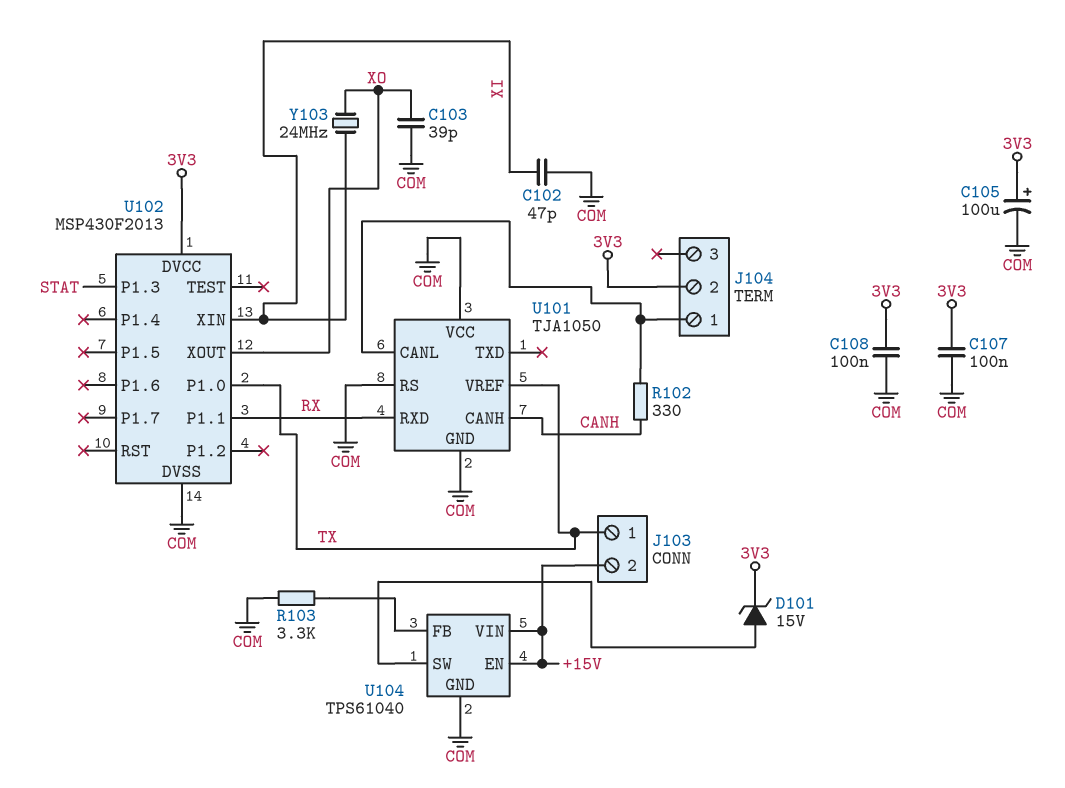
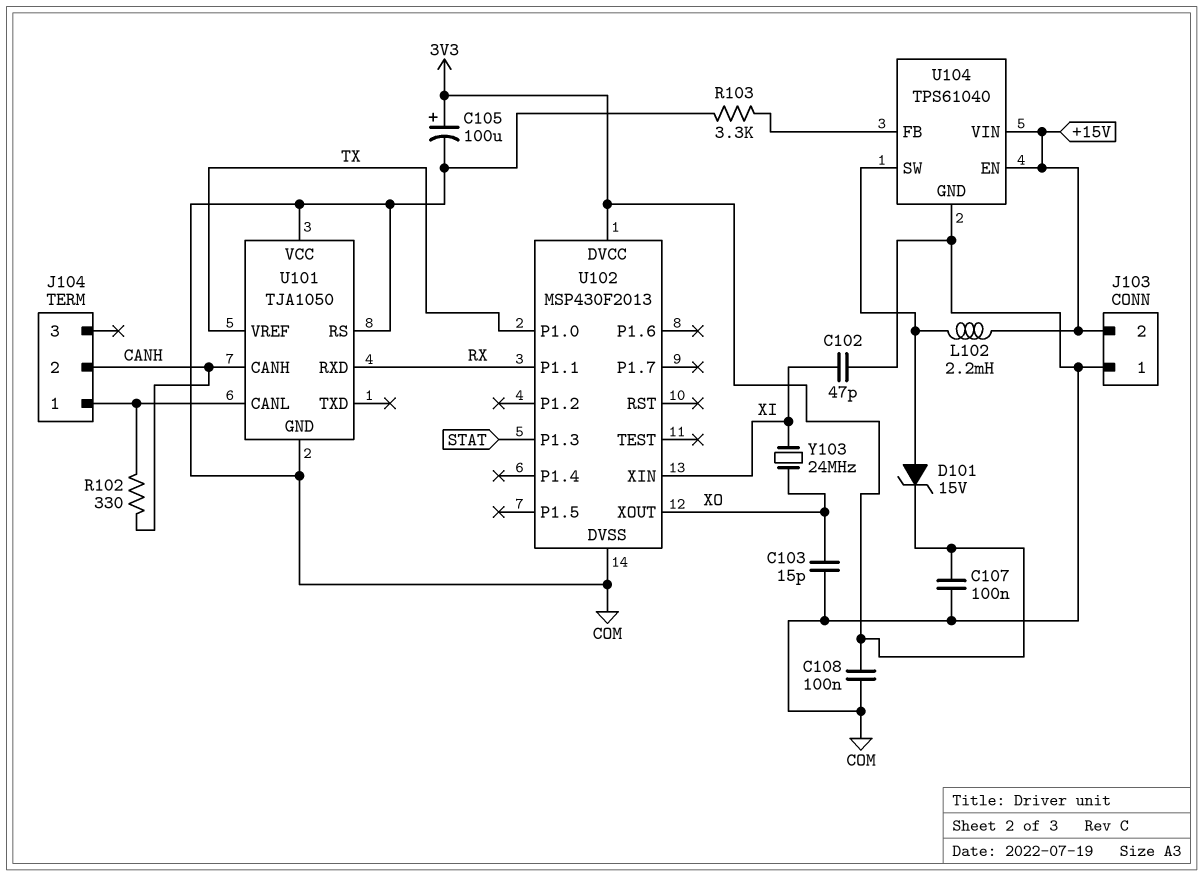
C103: 39pF (COM, XO) -> 15pF (COM, XO)
J103 pin 1: TX -> COM
J104 pin 2: 3V3 -> CANH
L102: none -> 2.2mH (+15V, U104/SW)

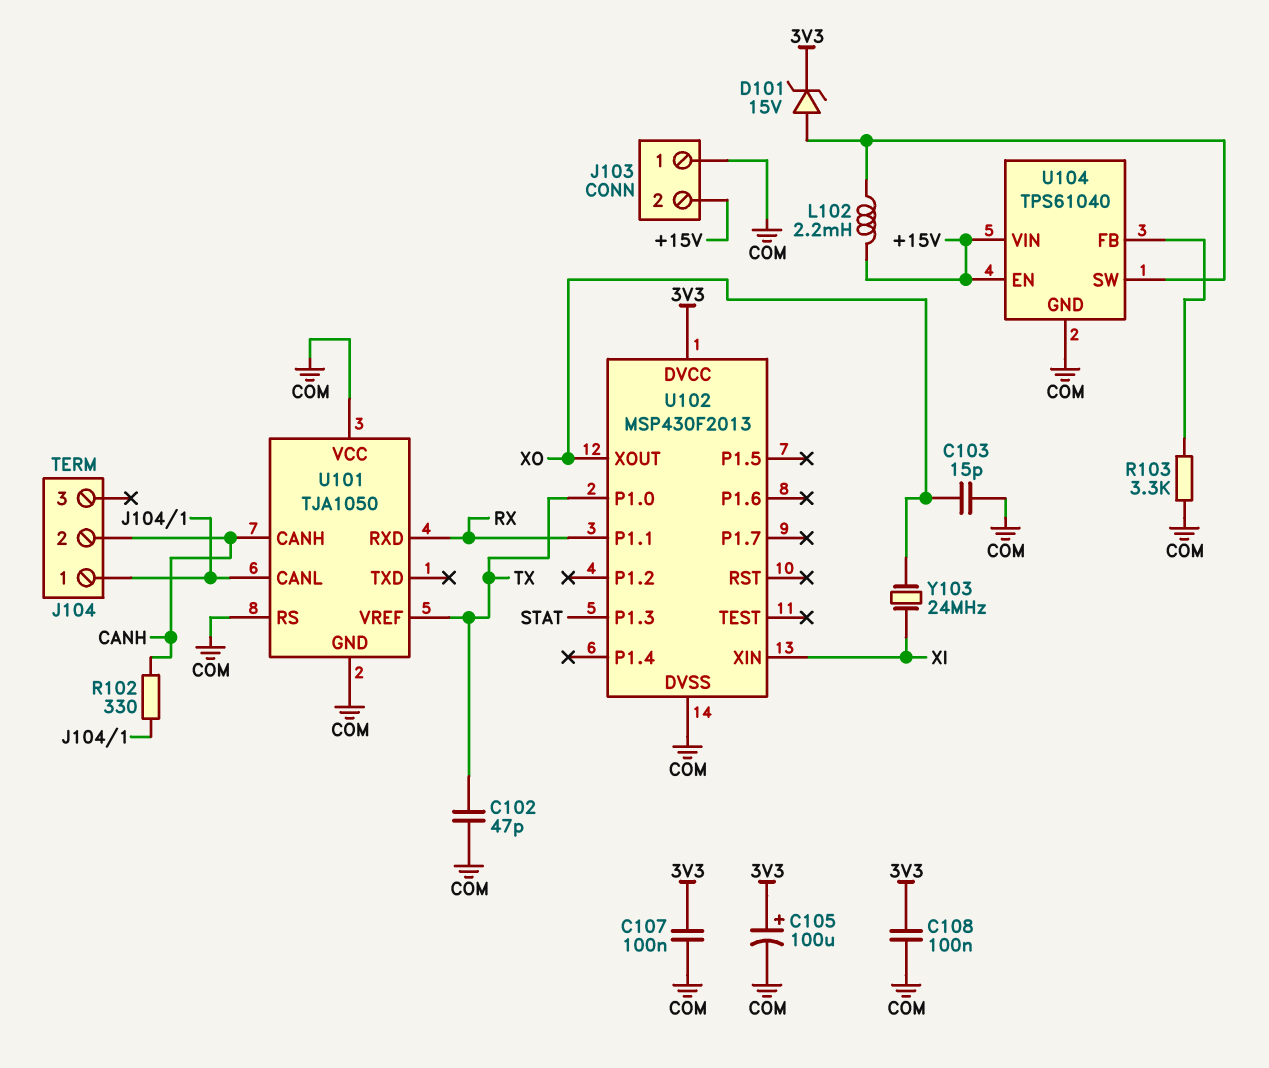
C102: 47pF (COM, XI) -> 47pF (COM, TX)

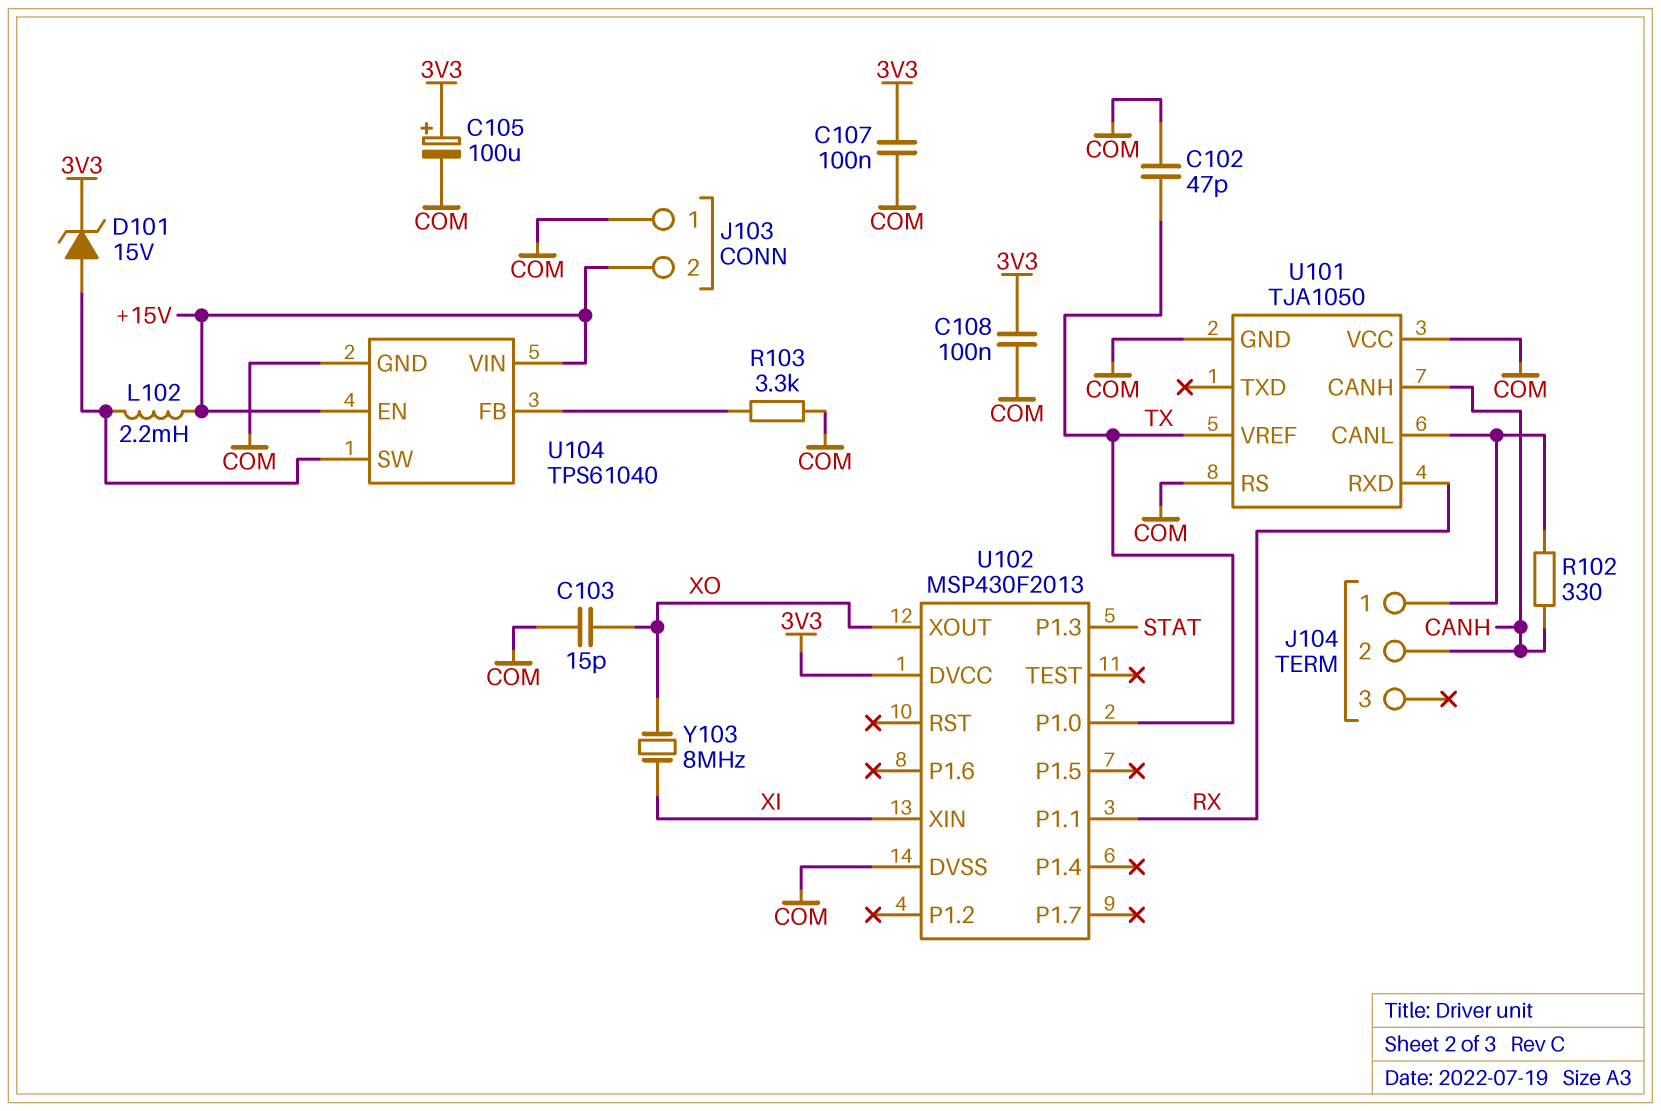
Y103: 24MHz (XI, XO) -> 8MHz (XI, XO)

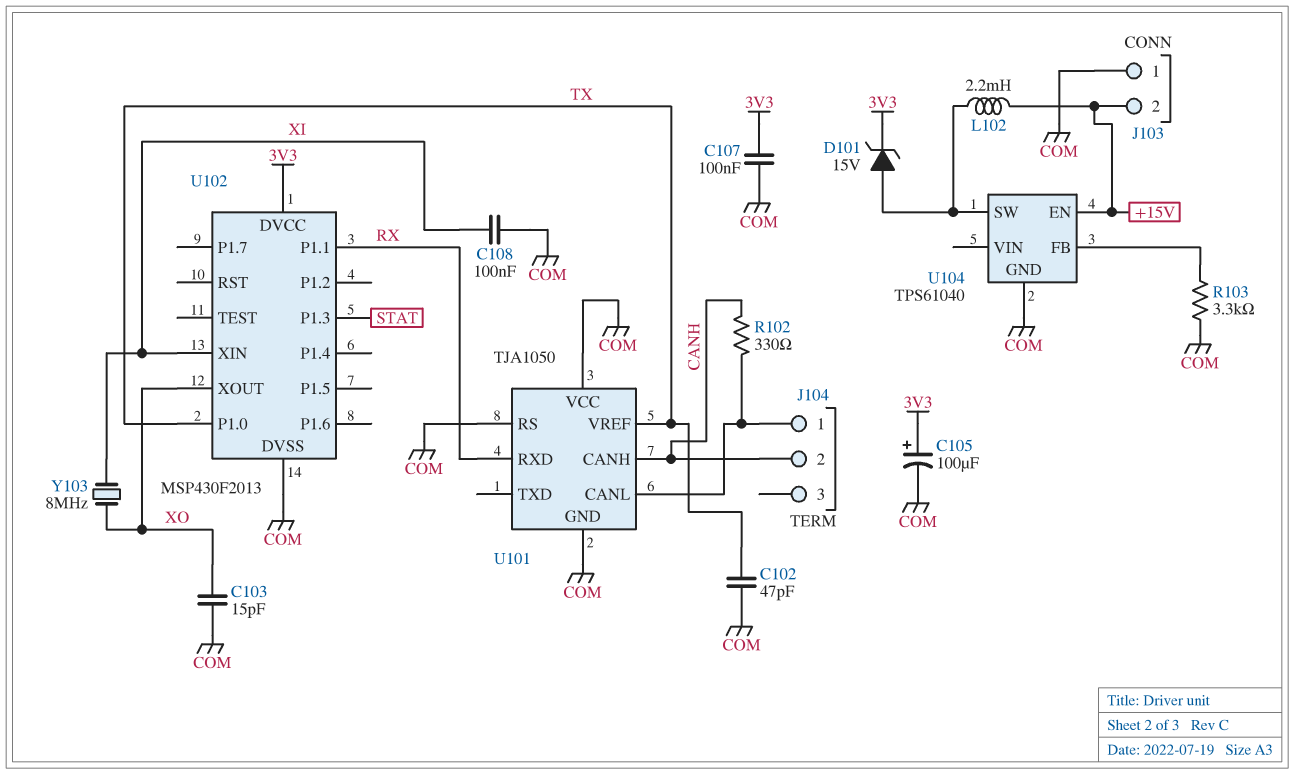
C108: 100nF (3V3, COM) -> 100nF (COM, XI)
U104 pin VIN: +15V -> none

